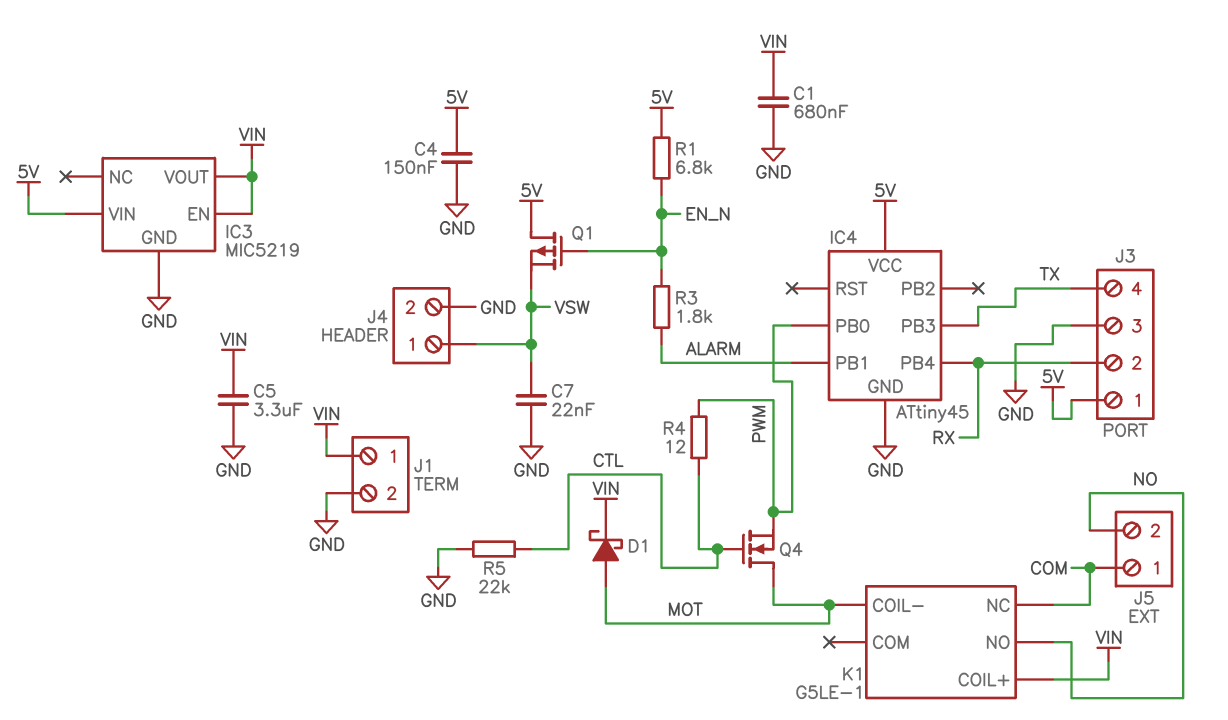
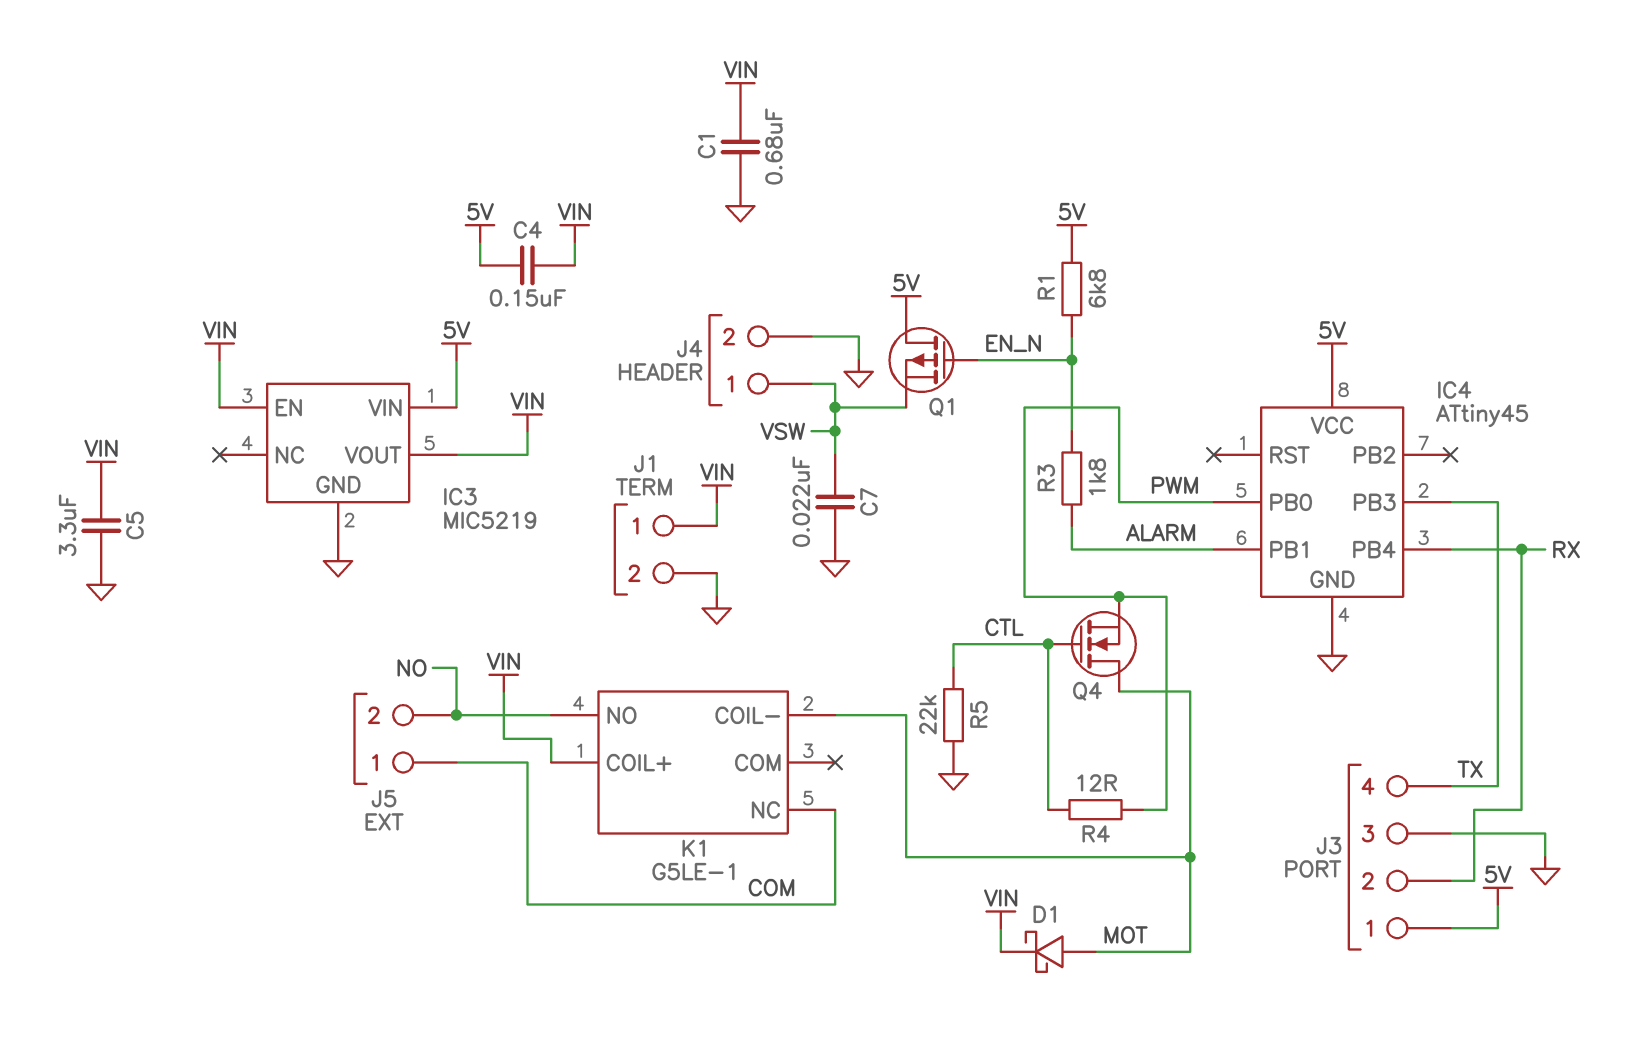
C4: 150nF (5V, GND) -> 150nF (5V, VIN)

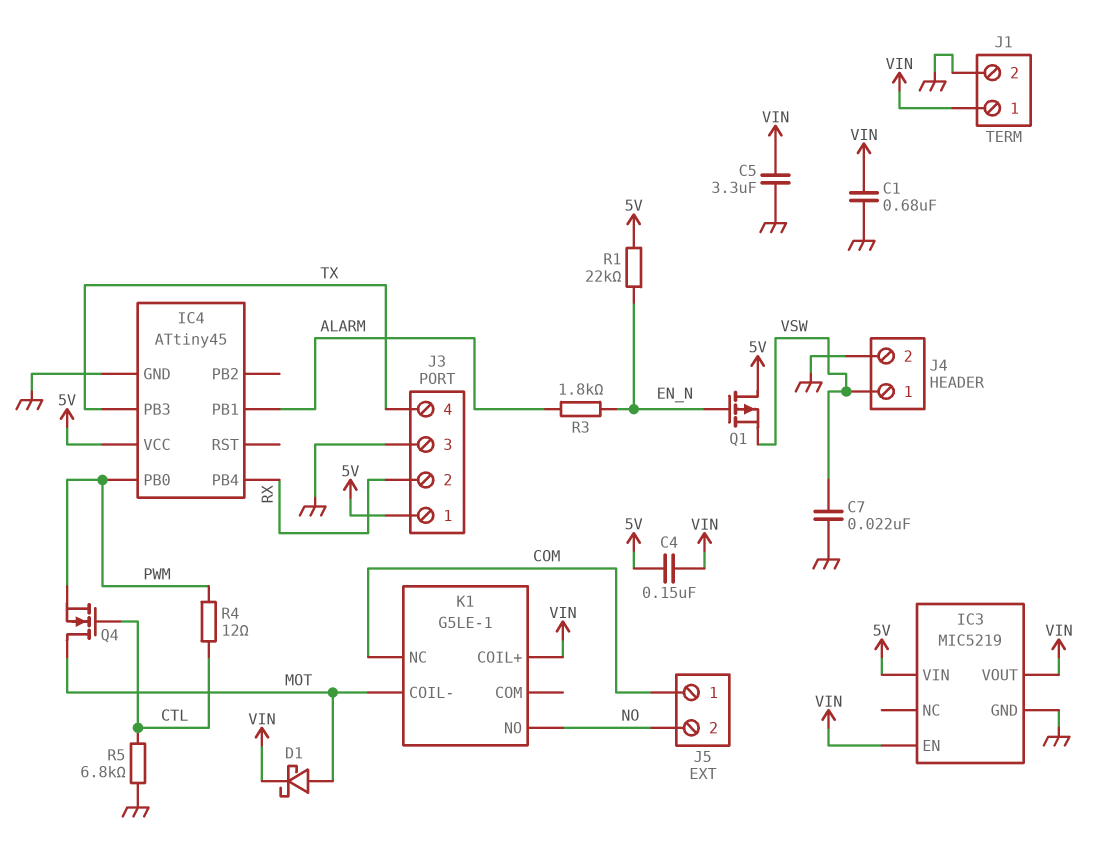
R1: 6.8k (5V, EN_N) -> 22k (5V, EN_N)
R5: 22k (CTL, GND) -> 6.8k (CTL, GND)

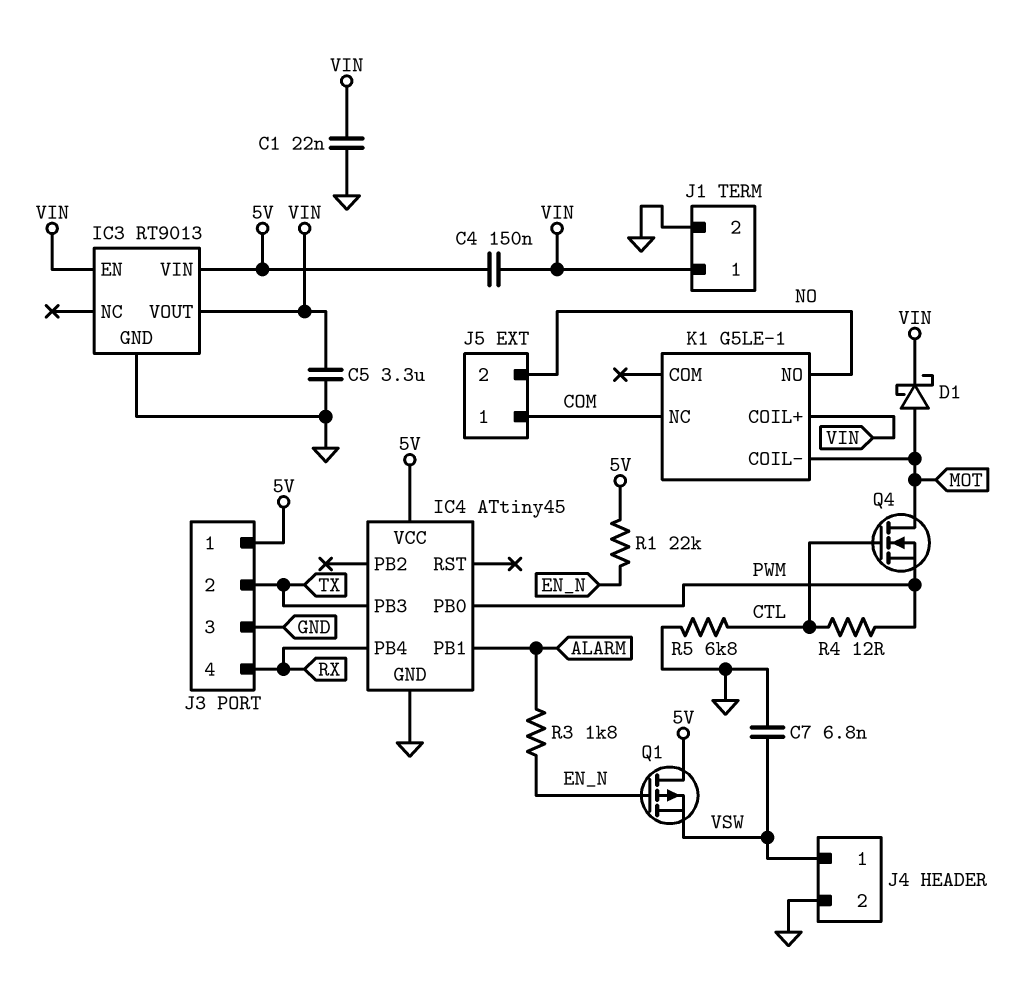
C1: 680nF (GND, VIN) -> 22nF (GND, VIN)
C7: 22nF (GND, VSW) -> 6.8nF (GND, VSW)
IC3: MIC5219 -> RT9013
J3 pin 2: RX -> TX
J3 pin 4: TX -> RX

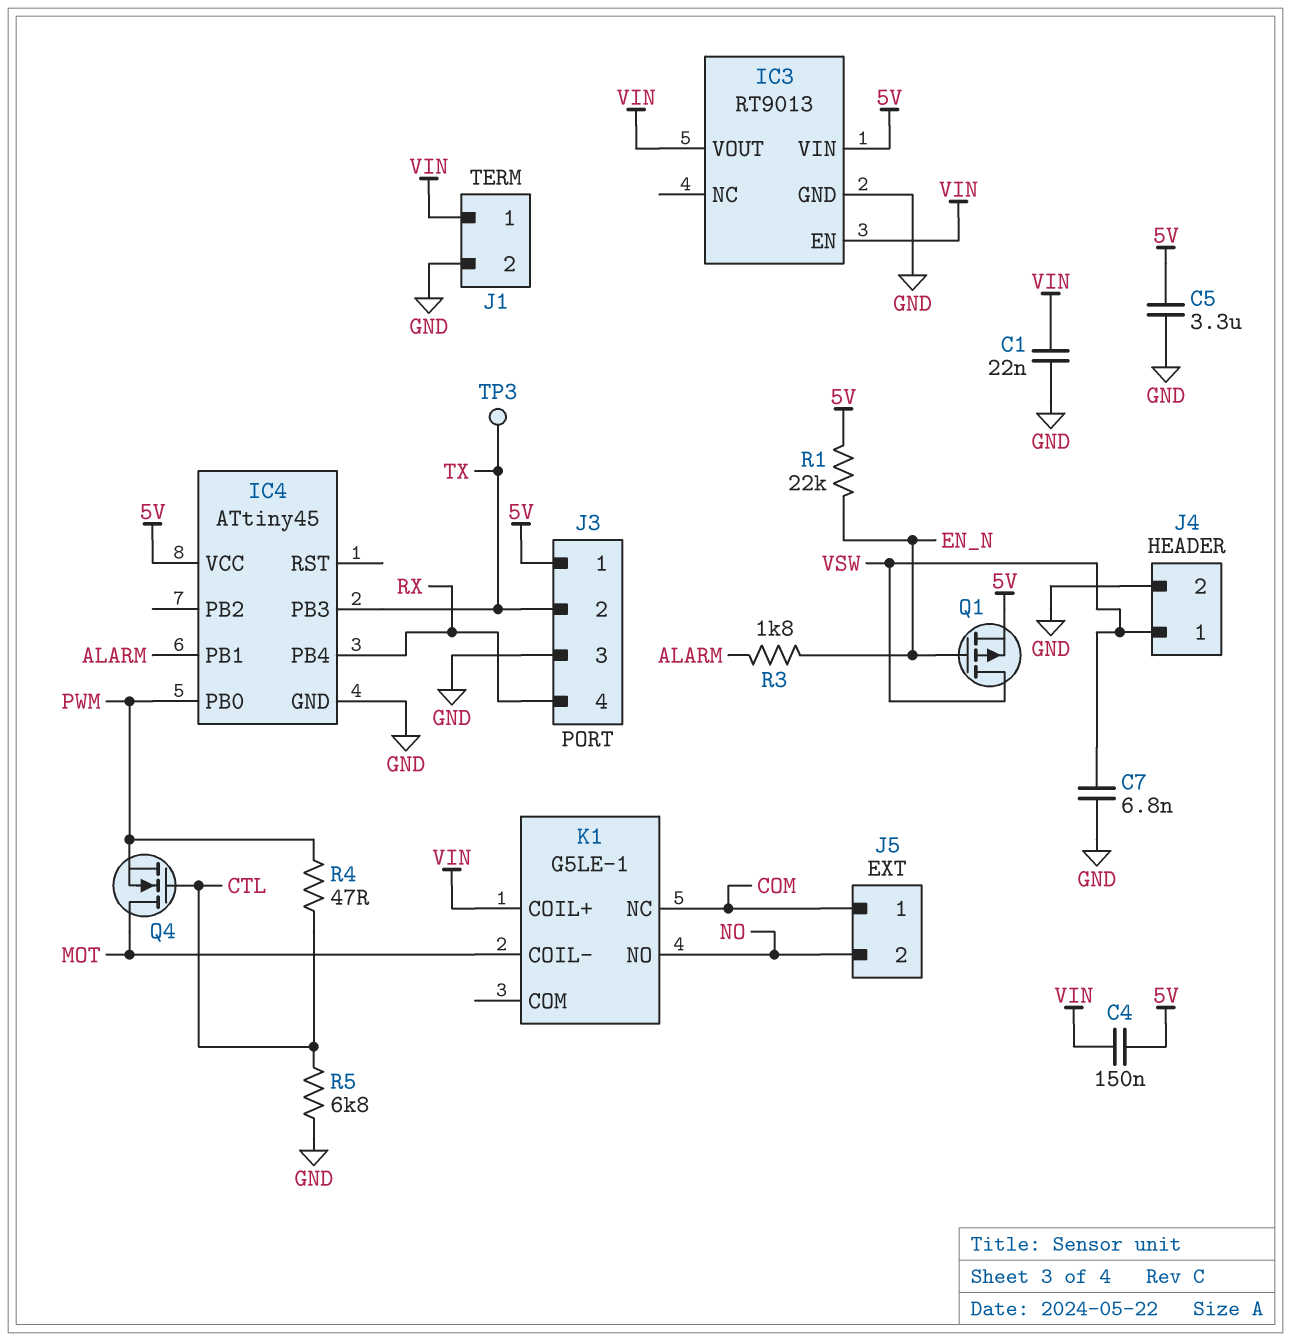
C5: 3.3uF (GND, VIN) -> 3.3uF (5V, GND)
D1: schottky (A MOT, K VIN) -> none
Q1: PMOS (G EN_N, D 5V, S VSW) -> PMOS (G EN_N, D VSW, S 5V)
R4: 12 (CTL, PWM) -> 47 (CTL, PWM)
TP3: none -> test point (TX)

